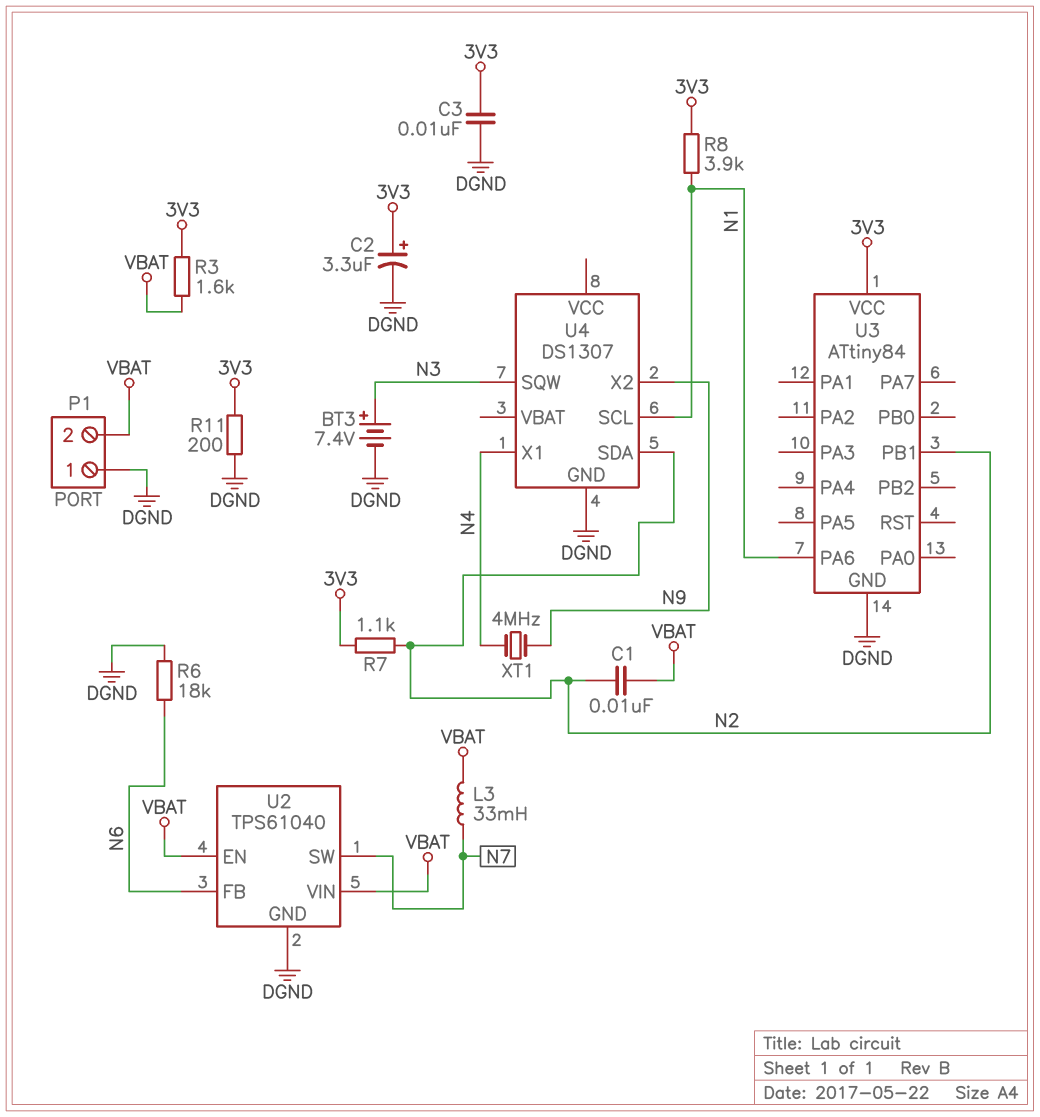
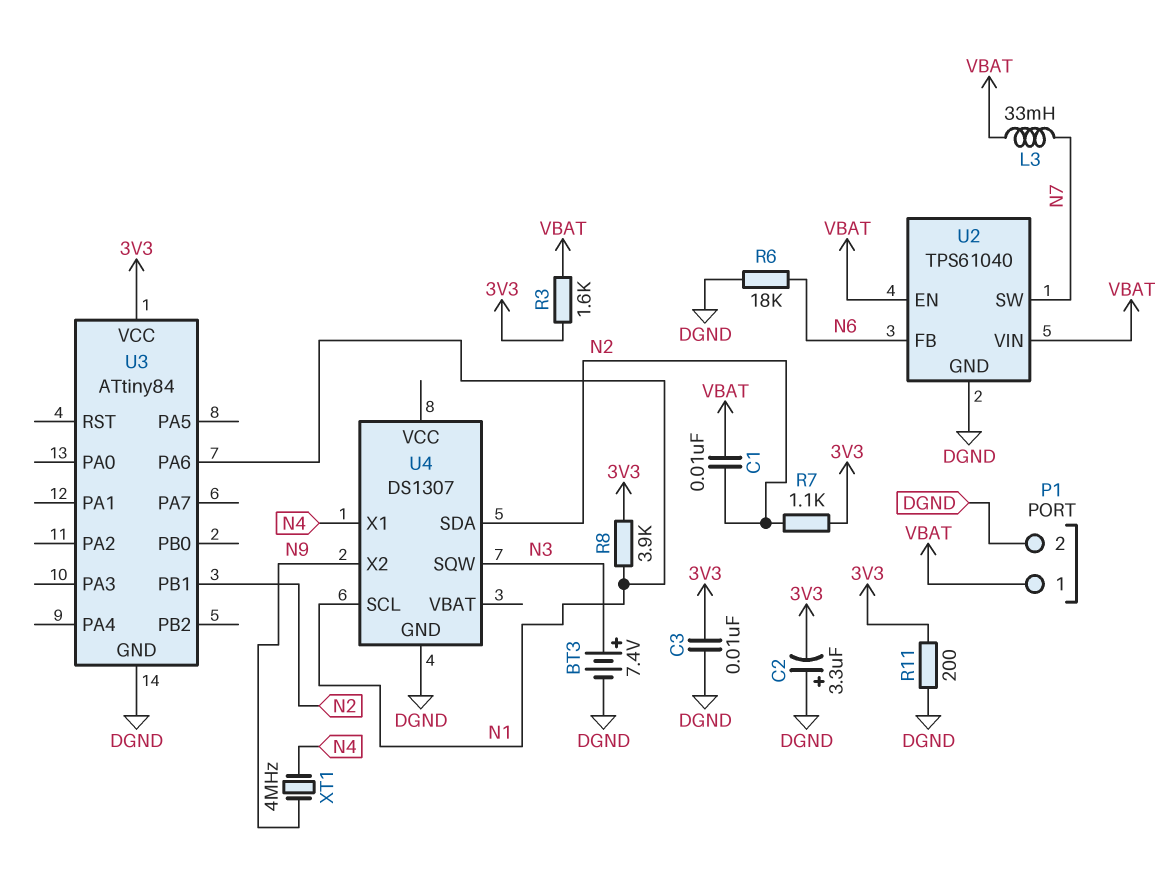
C2: 3.3uF (plus 3V3, minus DGND) -> 3.3uF (plus DGND, minus 3V3)
P1 pin 1: DGND -> VBAT
P1 pin 2: VBAT -> DGND

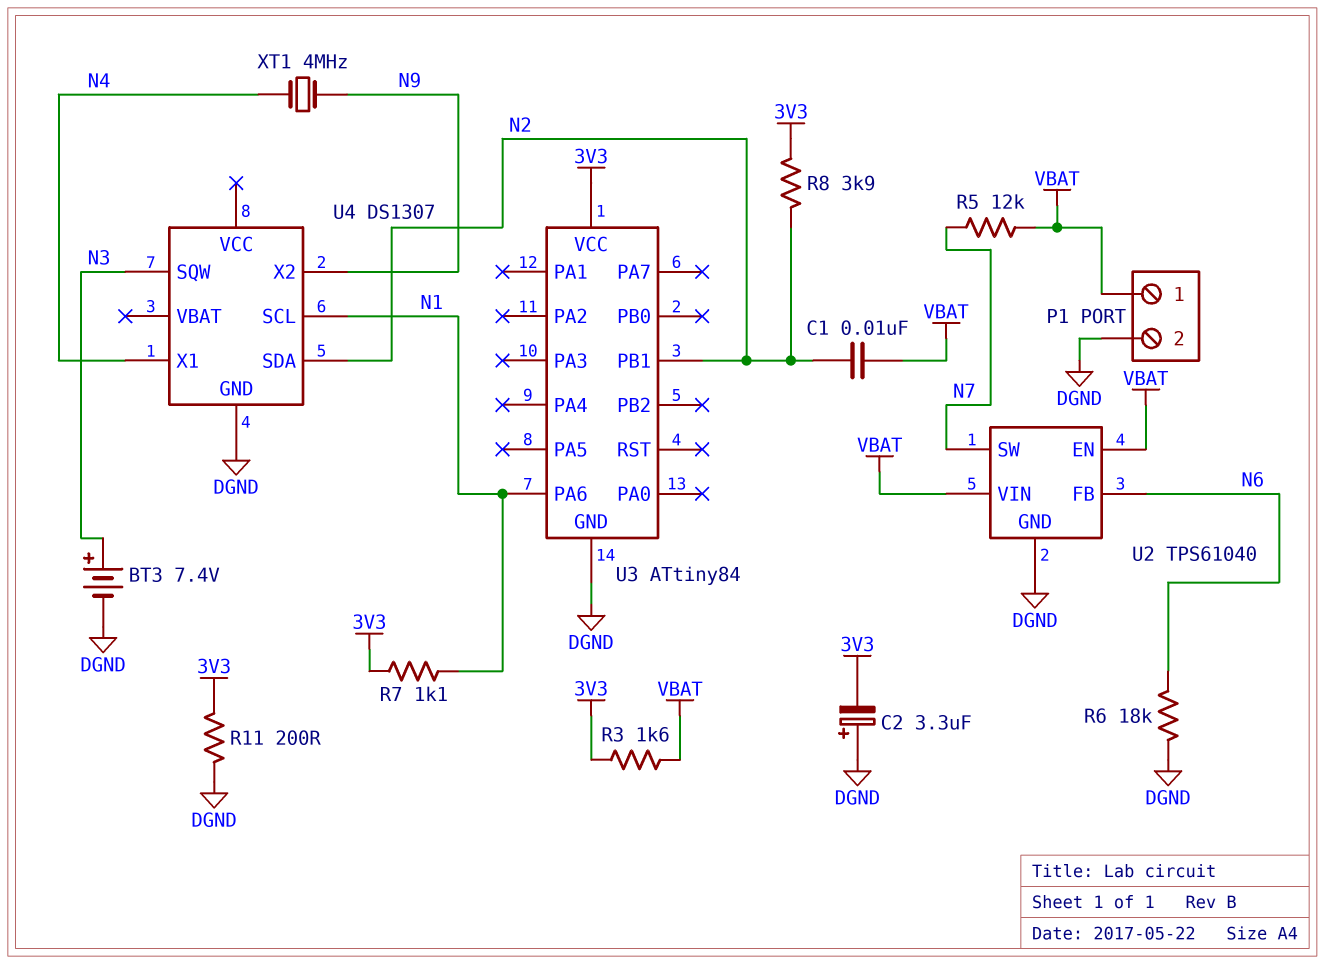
C3: 10nF (3V3, DGND) -> none
L3: 33mH (N7, VBAT) -> none
R5: none -> 12k (N7, VBAT)
R7: 1.1k (3V3, N2) -> 1.1k (3V3, N1)
R8: 3.9k (3V3, N1) -> 3.9k (3V3, N2)

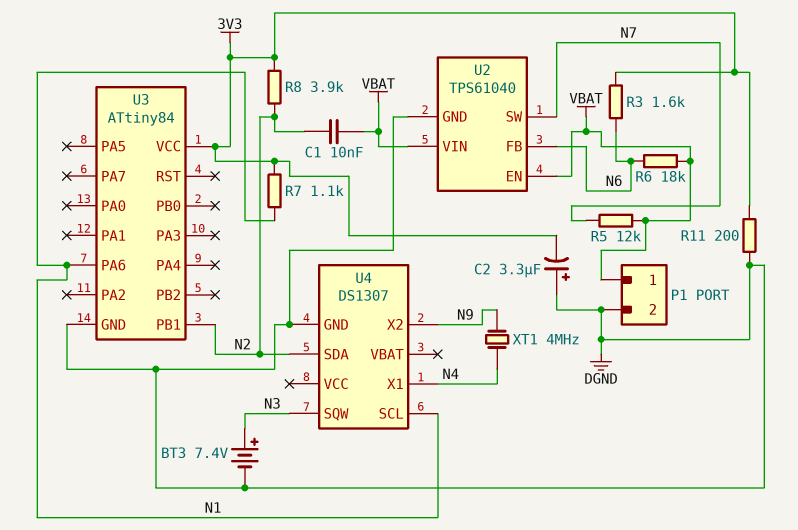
R3: 1.6k (3V3, VBAT) -> 1.6k (3V3, N6)
R6: 18k (DGND, N6) -> 18k (N6, VBAT)

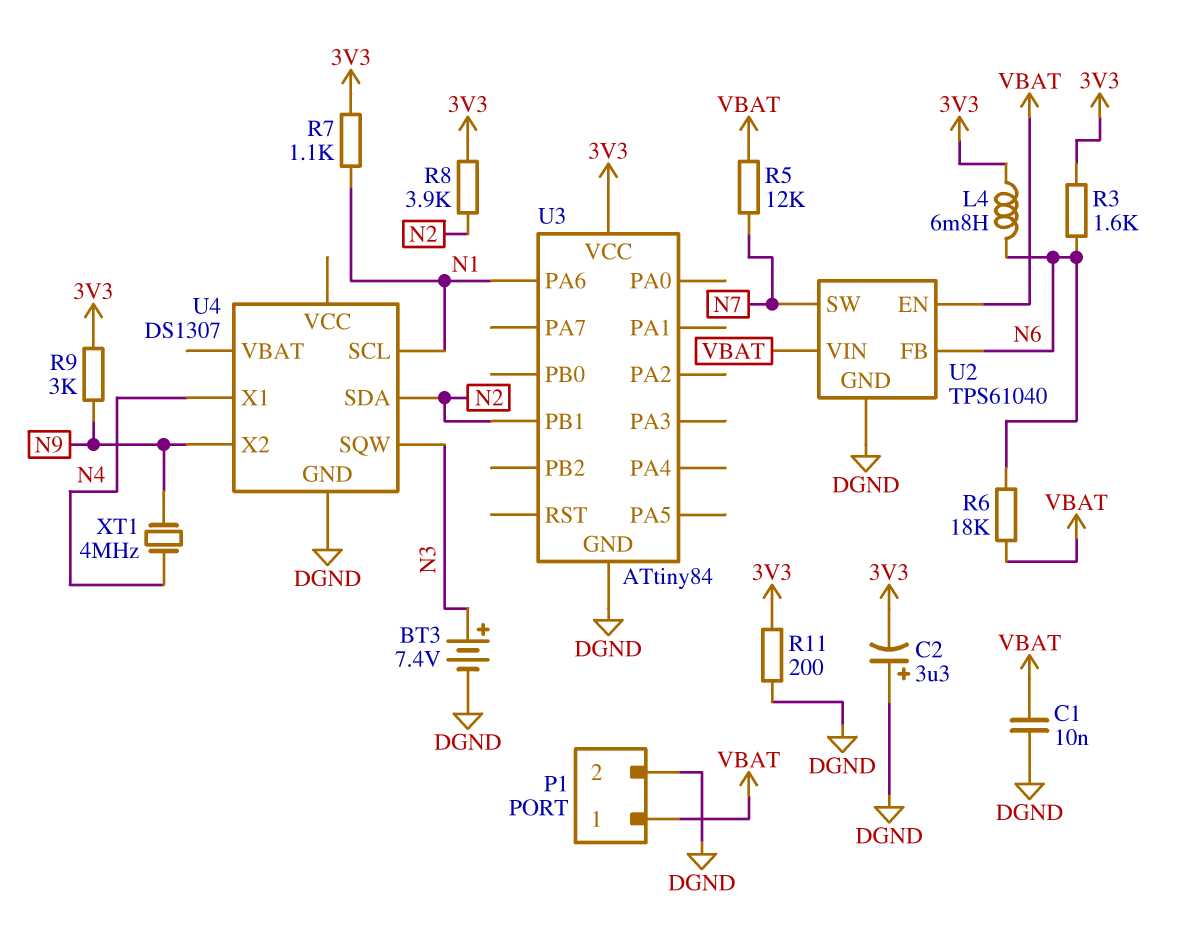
C1: 10nF (N2, VBAT) -> 10nF (DGND, VBAT)
L4: none -> 6.8mH (3V3, N6)
R9: none -> 3k (3V3, N9)

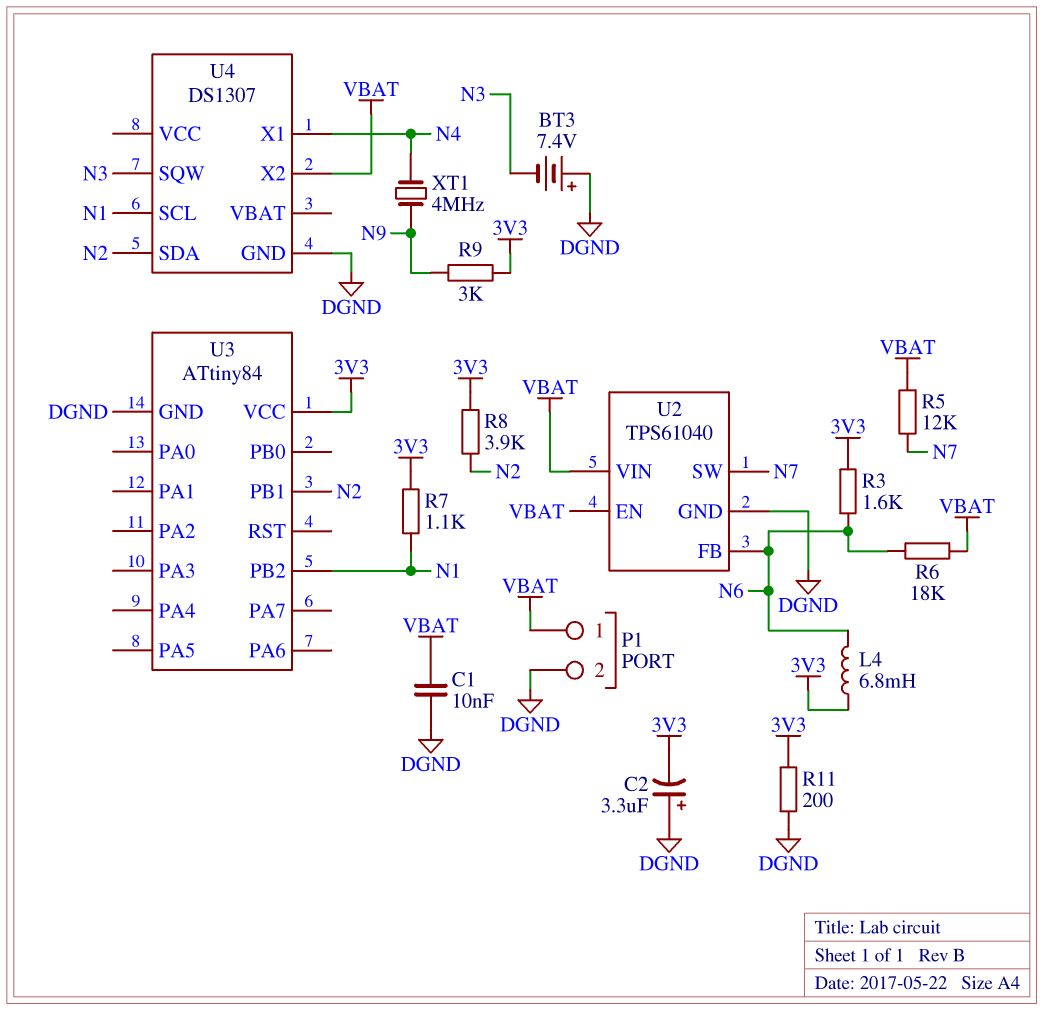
BT3: 7.4V (plus N3, minus DGND) -> 7.4V (plus DGND, minus N3)
U3 pin PA6: N1 -> none
U3 pin PB2: none -> N1
U4 pin X2: N9 -> VBAT

